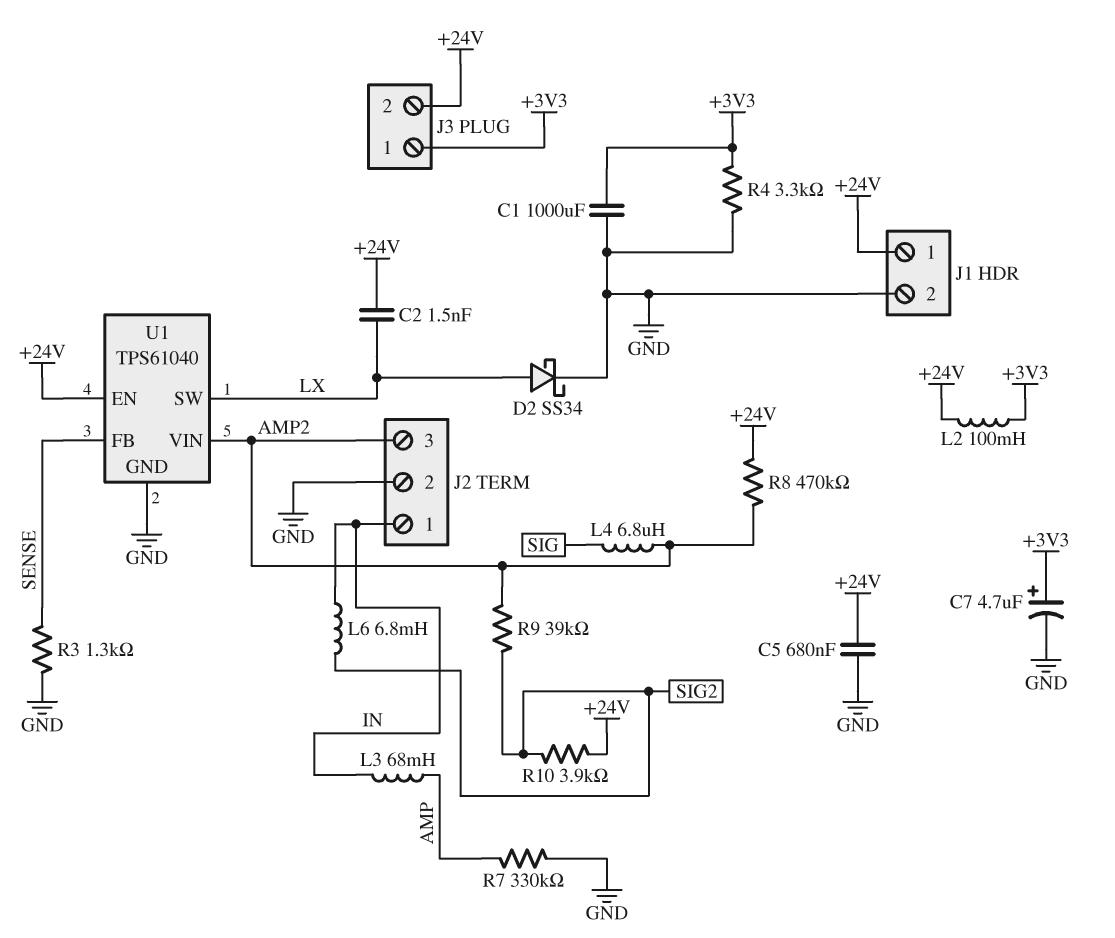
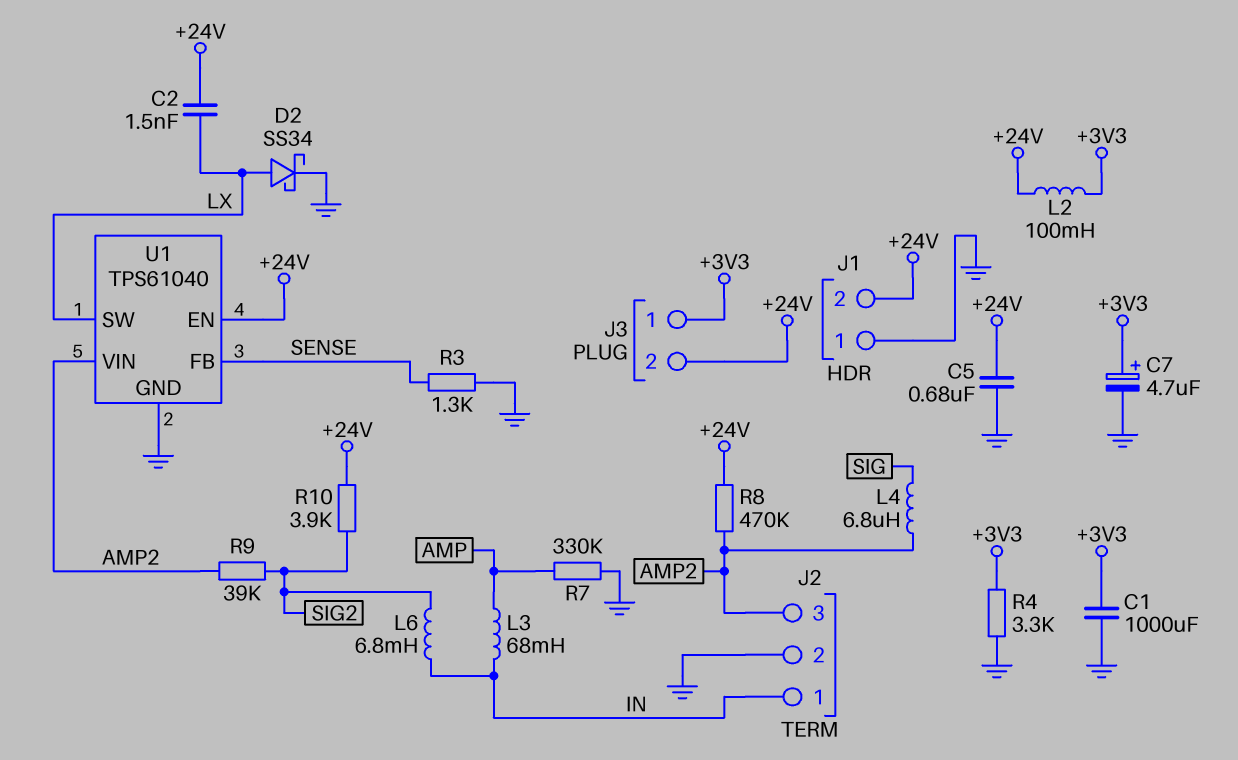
J1 pin 1: +24V -> GND
J1 pin 2: GND -> +24V

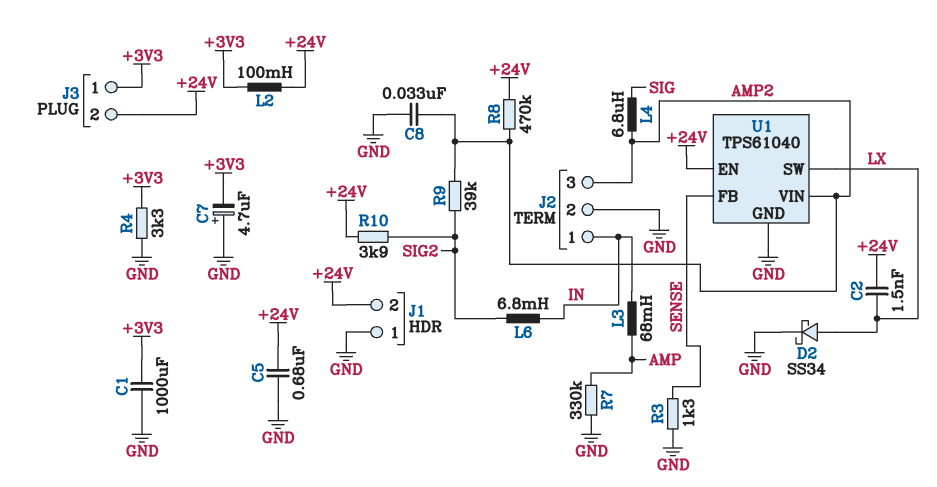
C7: 4.7uF (plus +3V3, minus GND) -> 4.7uF (plus GND, minus +3V3)
C8: none -> 33nF (AMP2, GND)

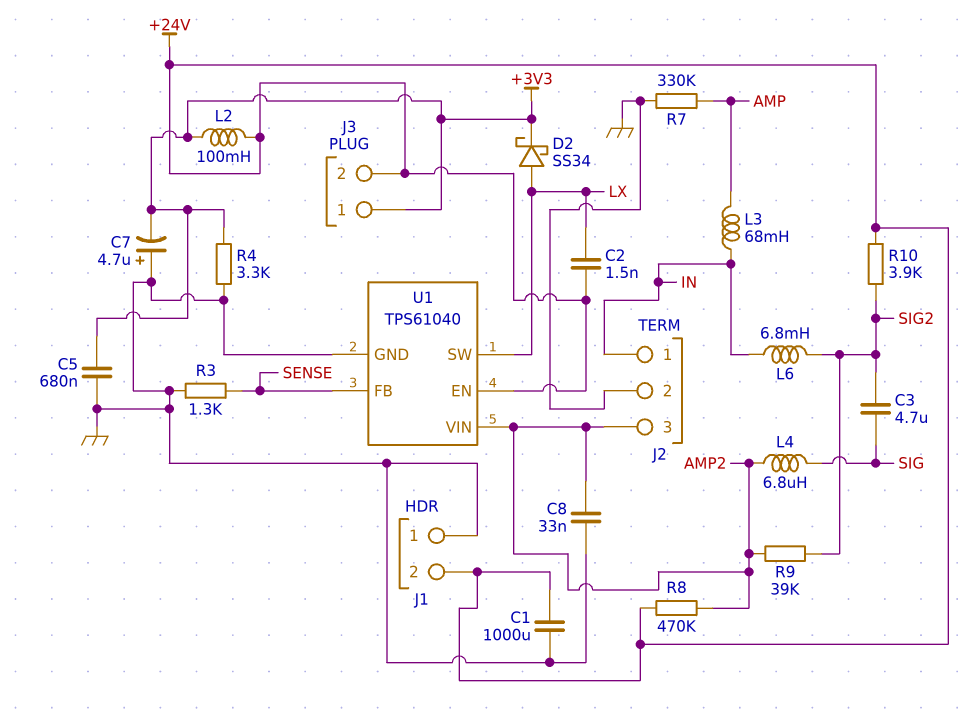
C1: 1000uF (+3V3, GND) -> 1000uF (+24V, GND)
C3: none -> 4.7uF (SIG, SIG2)
C5: 680nF (+24V, GND) -> 680nF (+3V3, GND)
D2: schottky SS34 (A LX, K GND) -> schottky SS34 (A LX, K +3V3)

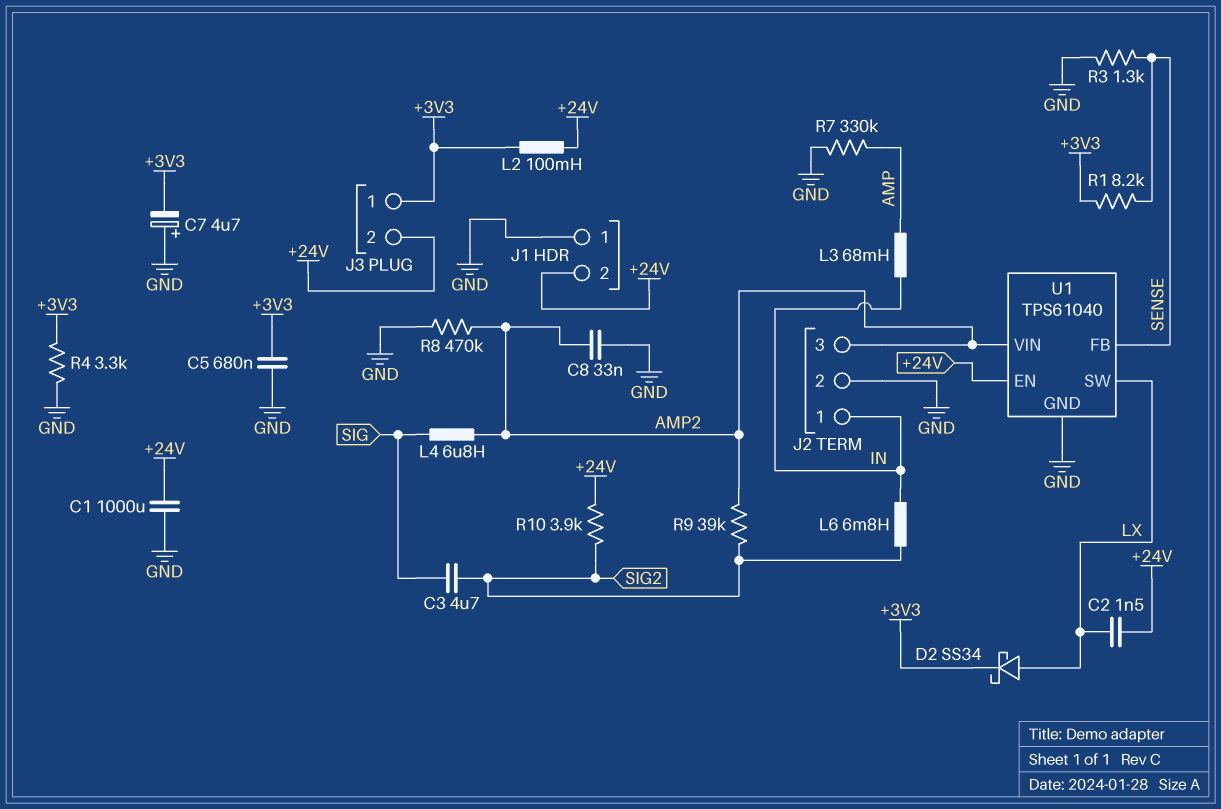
R1: none -> 8.2k (+3V3, SENSE)
R8: 470k (+24V, AMP2) -> 470k (AMP2, GND)

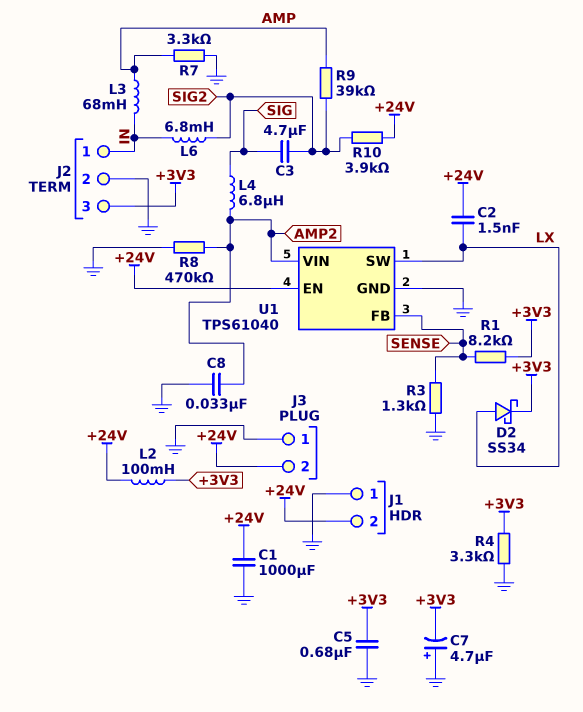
J2 pin 3: AMP2 -> +3V3
J3 pin 1: +3V3 -> GND
R7: 330k (AMP, GND) -> 3.3k (AMP, GND)
R9: 39k (AMP2, SIG2) -> 39k (AMP, SIG2)

